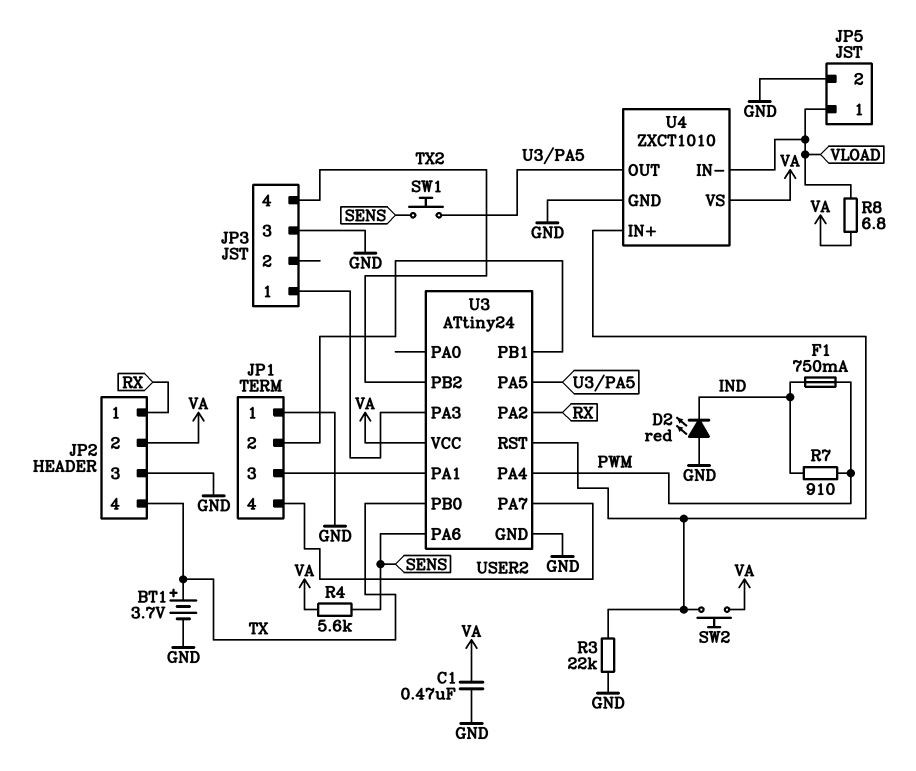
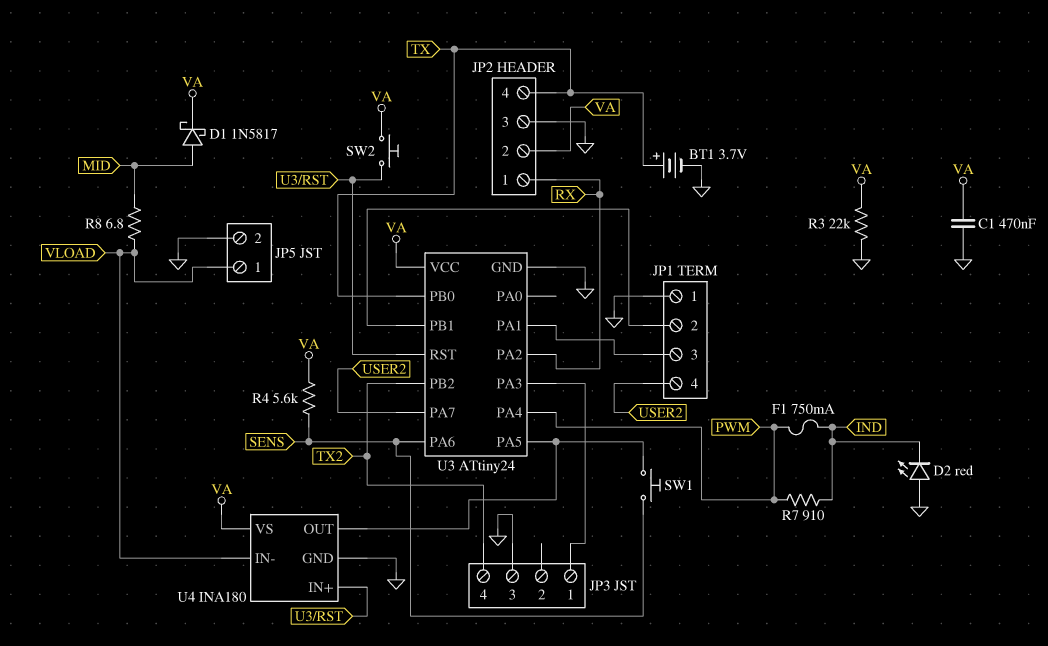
D1: none -> schottky 1N5817 (A MID, K VA)
R3: 22k (GND, U3/RST) -> 22k (GND, VA)
R8: 6.8 (VA, VLOAD) -> 6.8 (MID, VLOAD)
U4: ZXCT1010 -> INA180

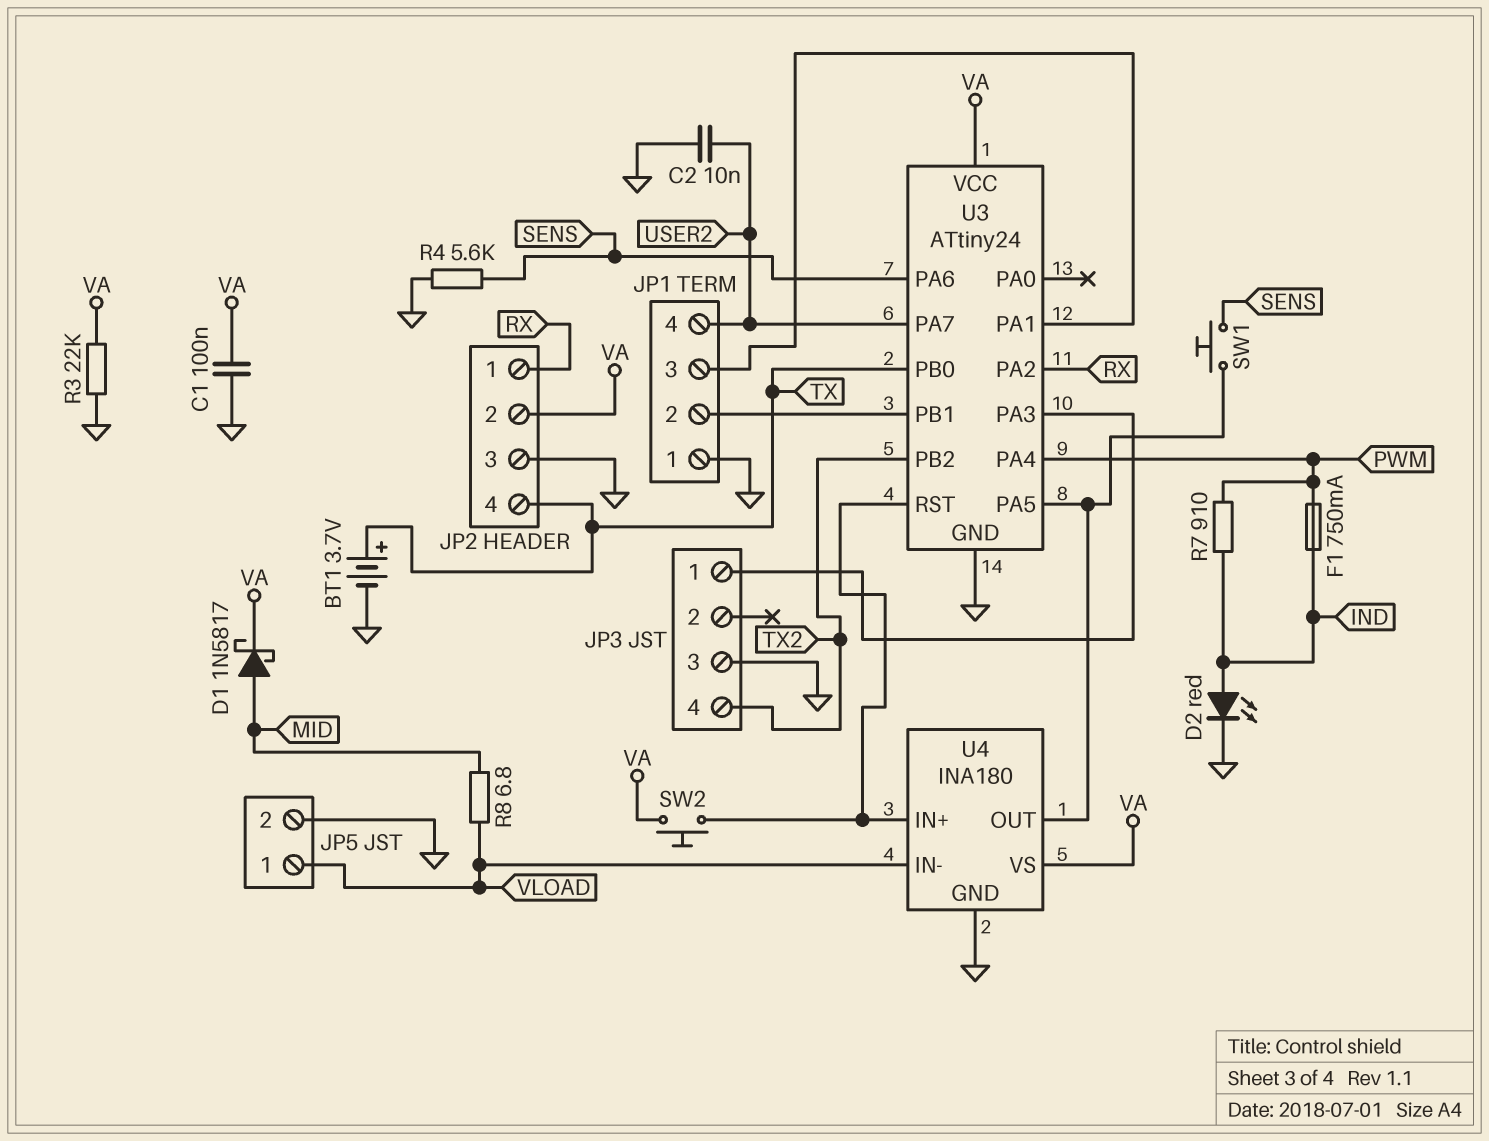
C1: 470nF (GND, VA) -> 100nF (GND, VA)
C2: none -> 10nF (GND, USER2)
D2: LED red (A GND, K IND) -> LED red (A IND, K GND)
R4: 5.6k (SENS, VA) -> 5.6k (GND, SENS)

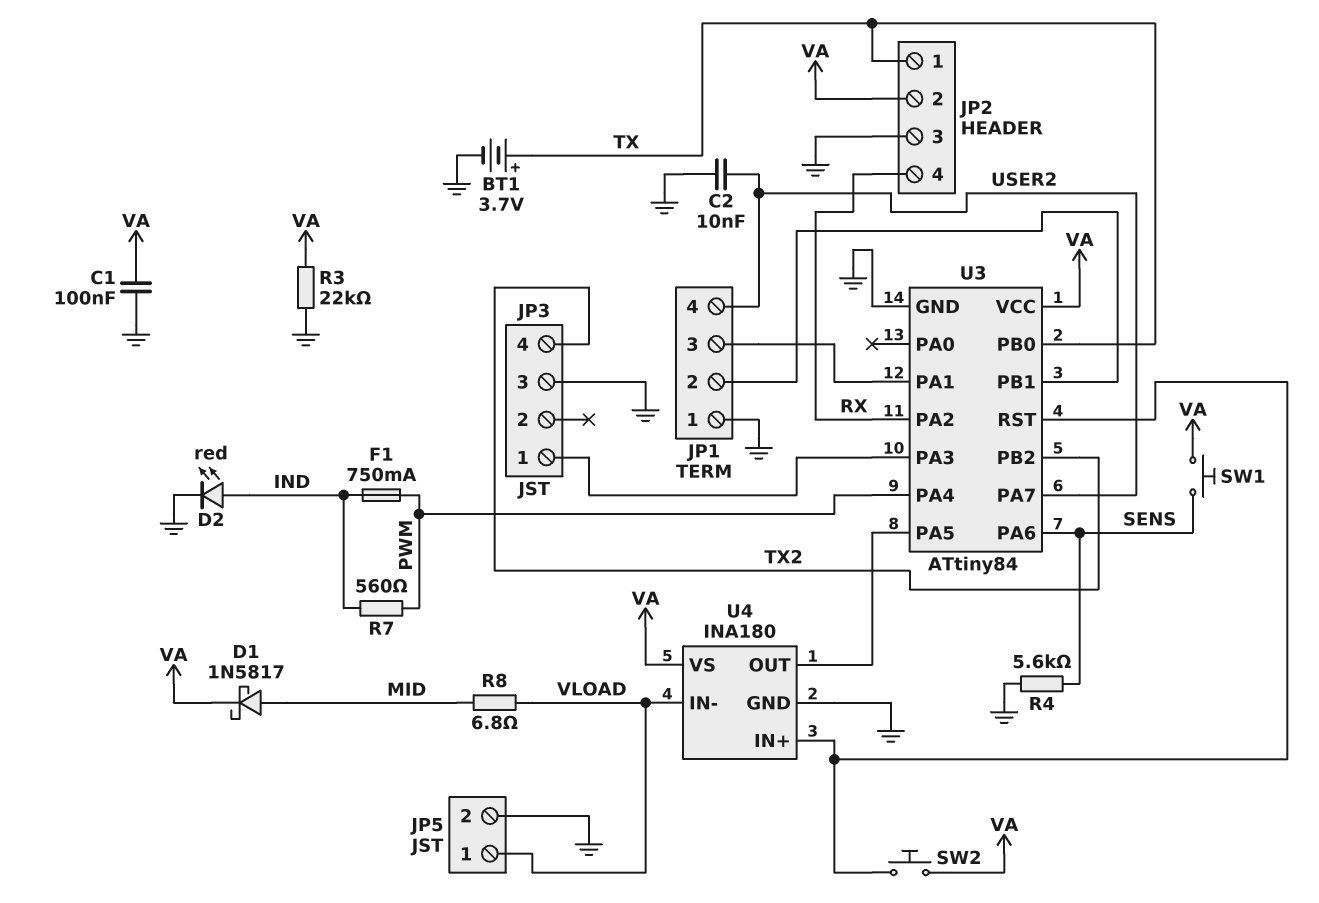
JP2 pin 1: RX -> TX
JP2 pin 4: TX -> RX
R7: 910 (IND, PWM) -> 560 (IND, PWM)
SW1: button (SENS, U3/PA5) -> button (SENS, VA)
U3: ATtiny24 -> ATtiny84

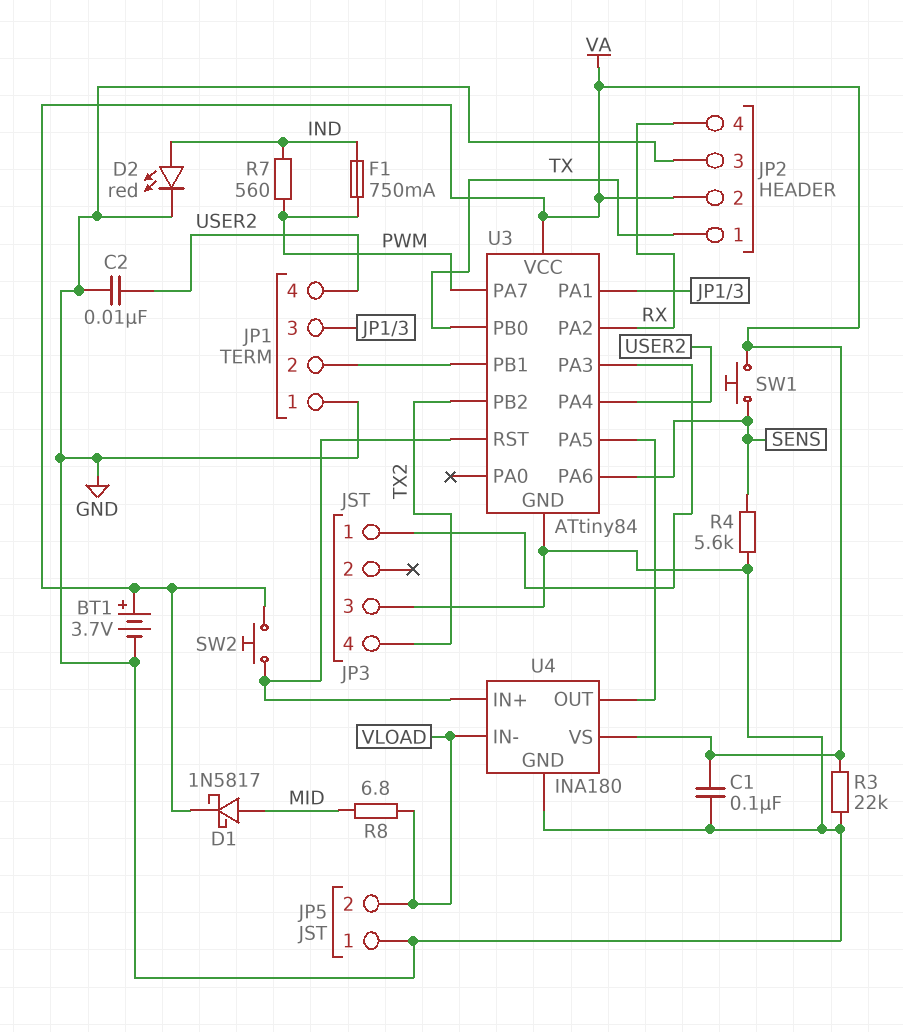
BT1: 3.7V (plus TX, minus GND) -> 3.7V (plus VA, minus GND)
JP5 pin 1: VLOAD -> GND
JP5 pin 2: GND -> VLOAD
U3 pin PA4: PWM -> USER2
U3 pin PA7: USER2 -> PWM

